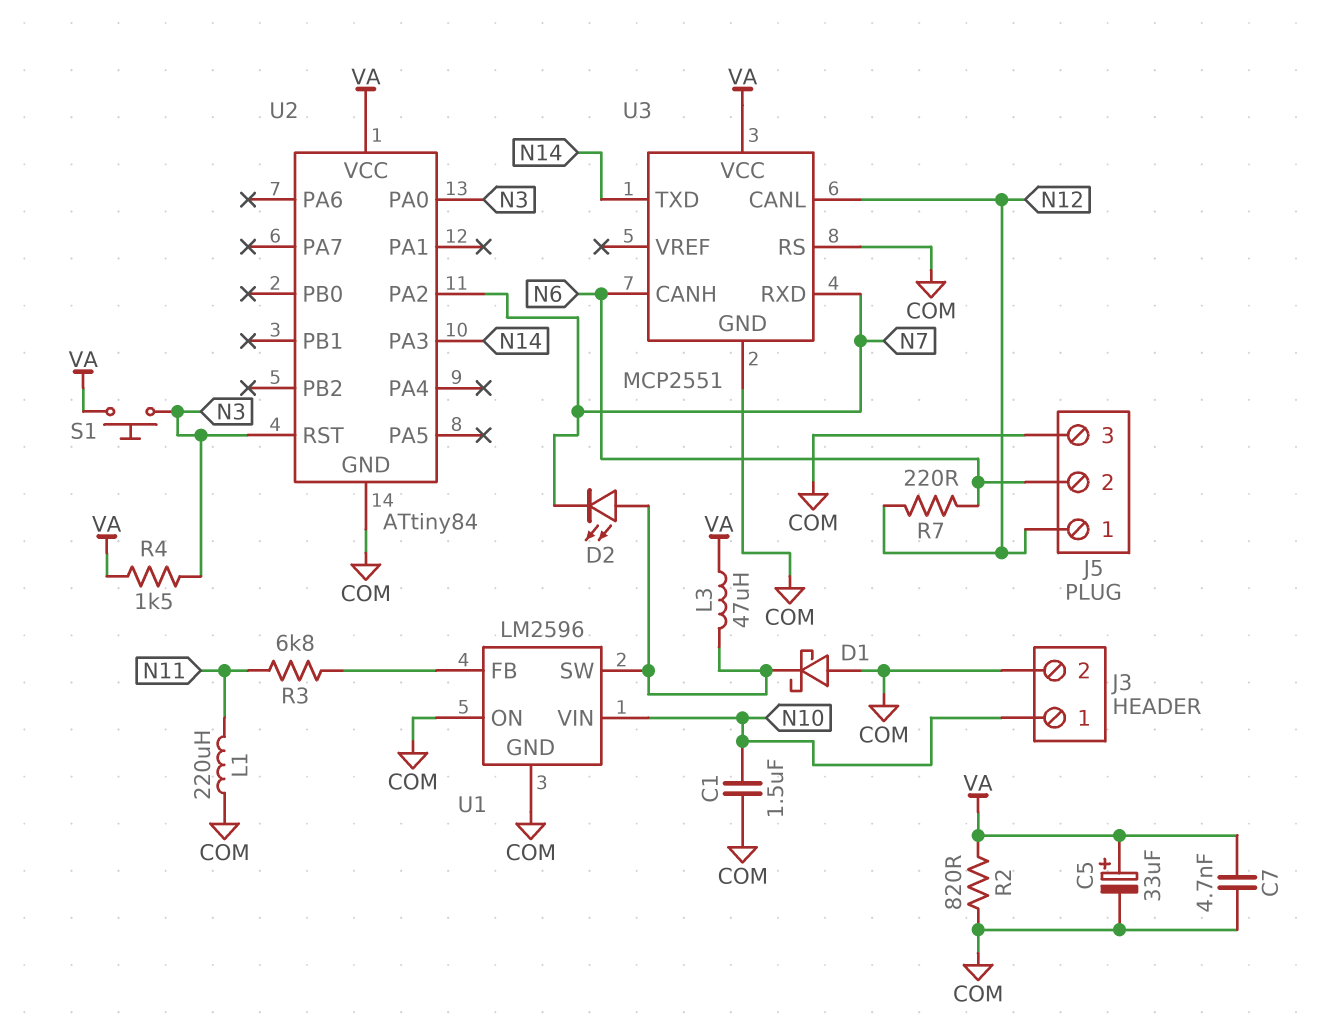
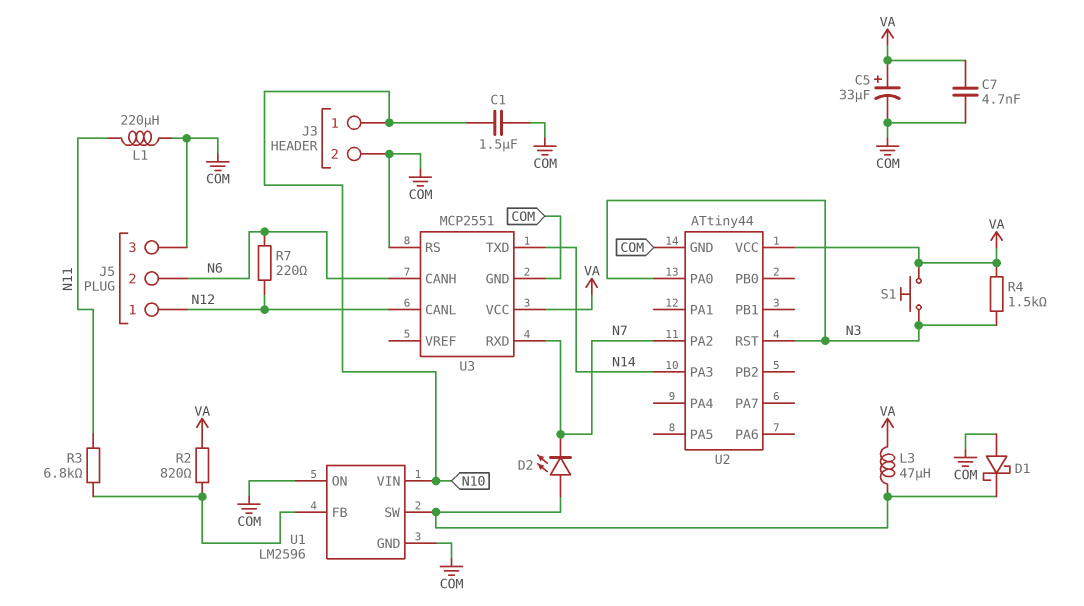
R2: 820 (COM, VA) -> 820 (U1/FB, VA)
U2: ATtiny84 -> ATtiny44

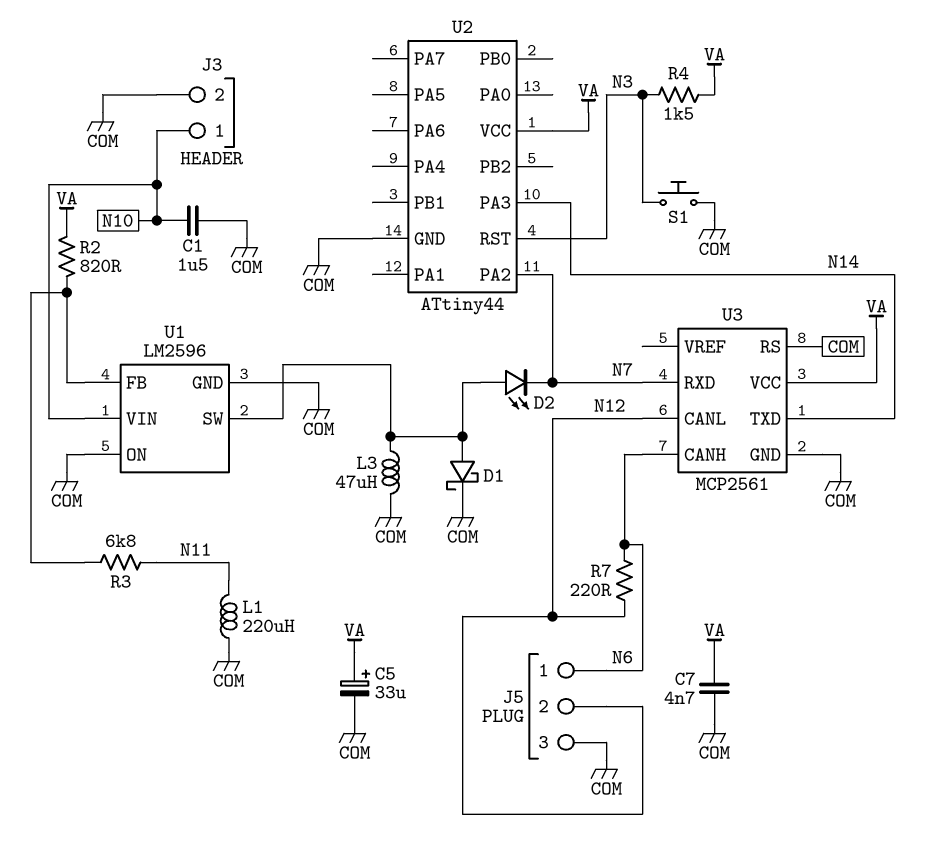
D1: schottky (A COM, K U1/SW) -> schottky (A U1/SW, K COM)
J5 pin 1: N12 -> N6
J5 pin 2: N6 -> N12
L3: 47uH (U1/SW, VA) -> 47uH (COM, U1/SW)
S1: button (N3, VA) -> button (COM, N3)
U2 pin PA0: N3 -> none
U3: MCP2551 -> MCP2561

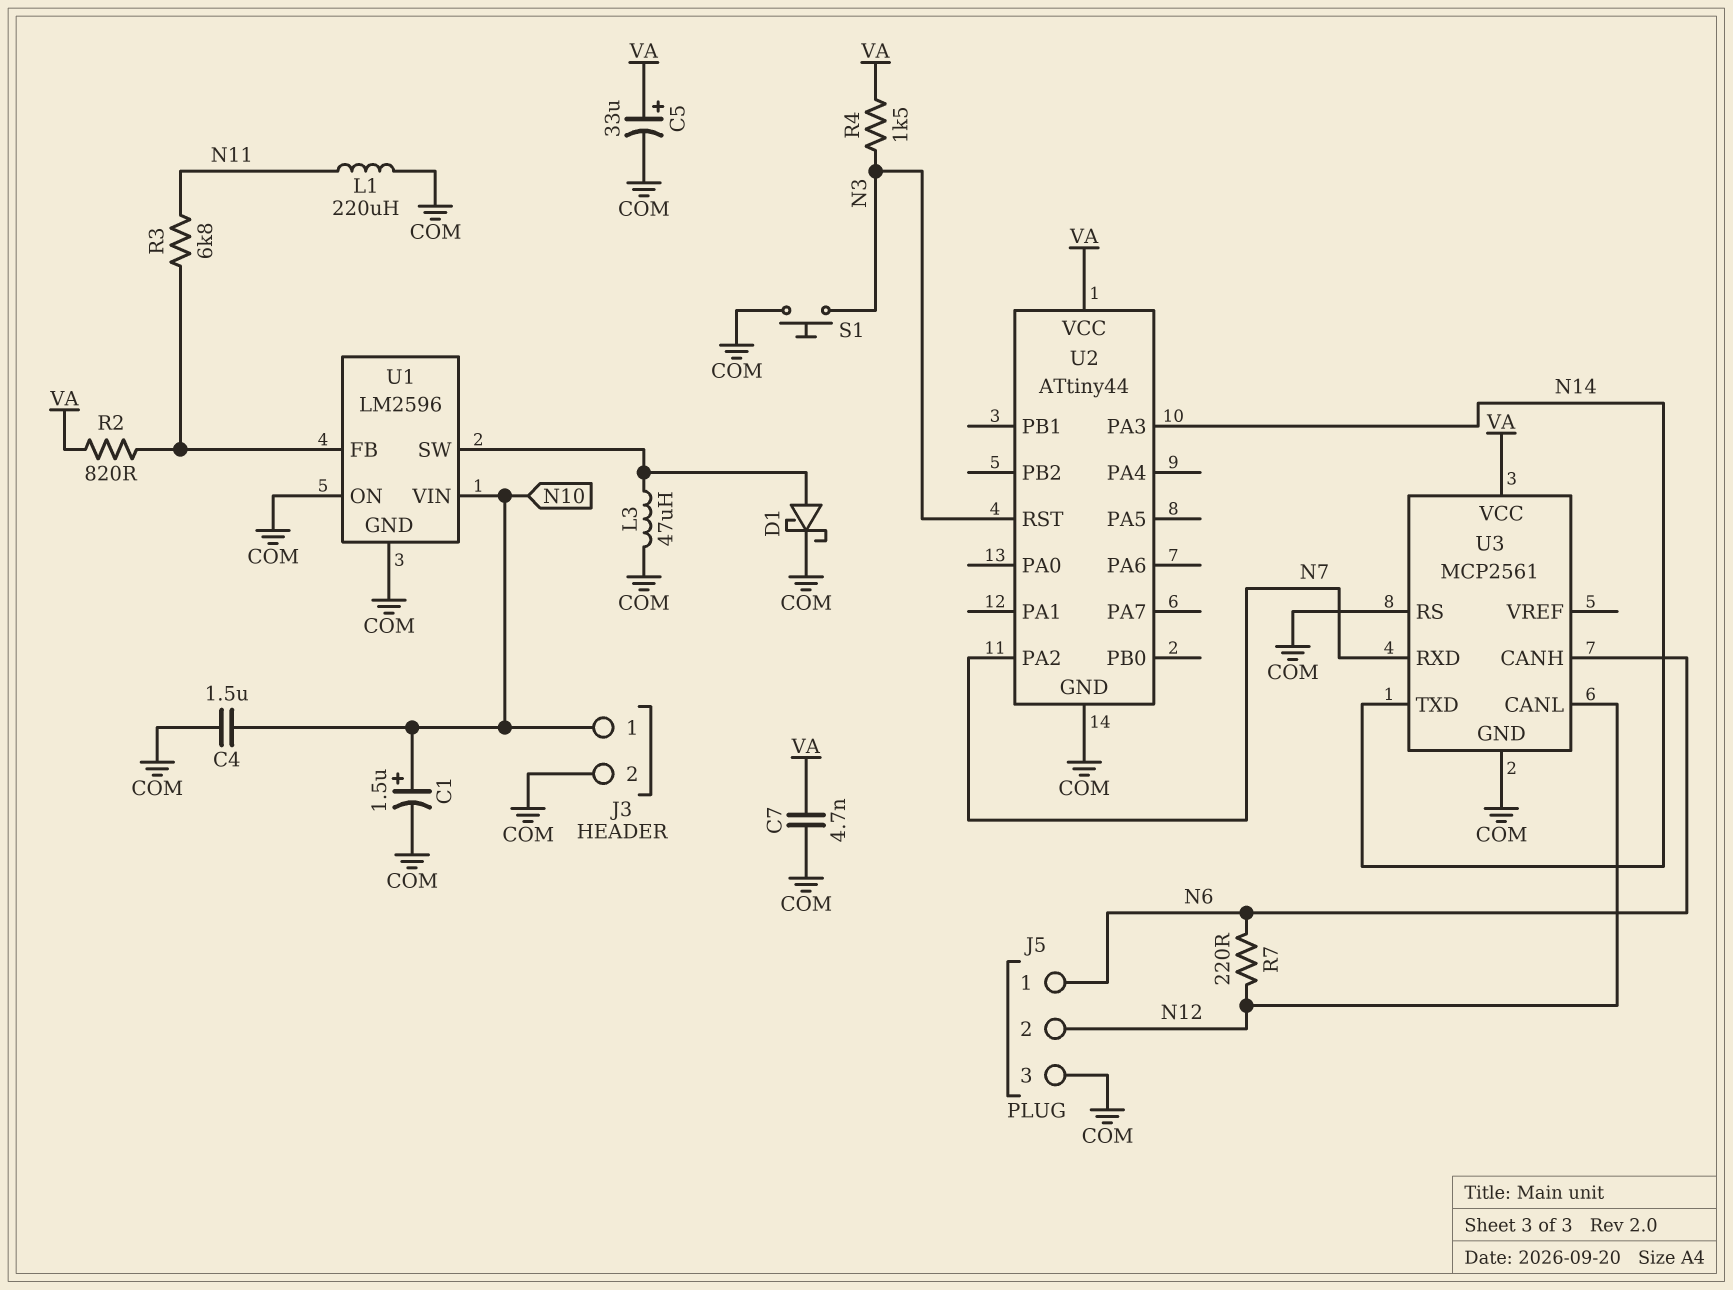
C1: 1.5uF (COM, N10) -> 1.5uF (plus N10, minus COM)
C4: none -> 1.5uF (COM, N10)
D2: LED (A U1/SW, K N7) -> none

